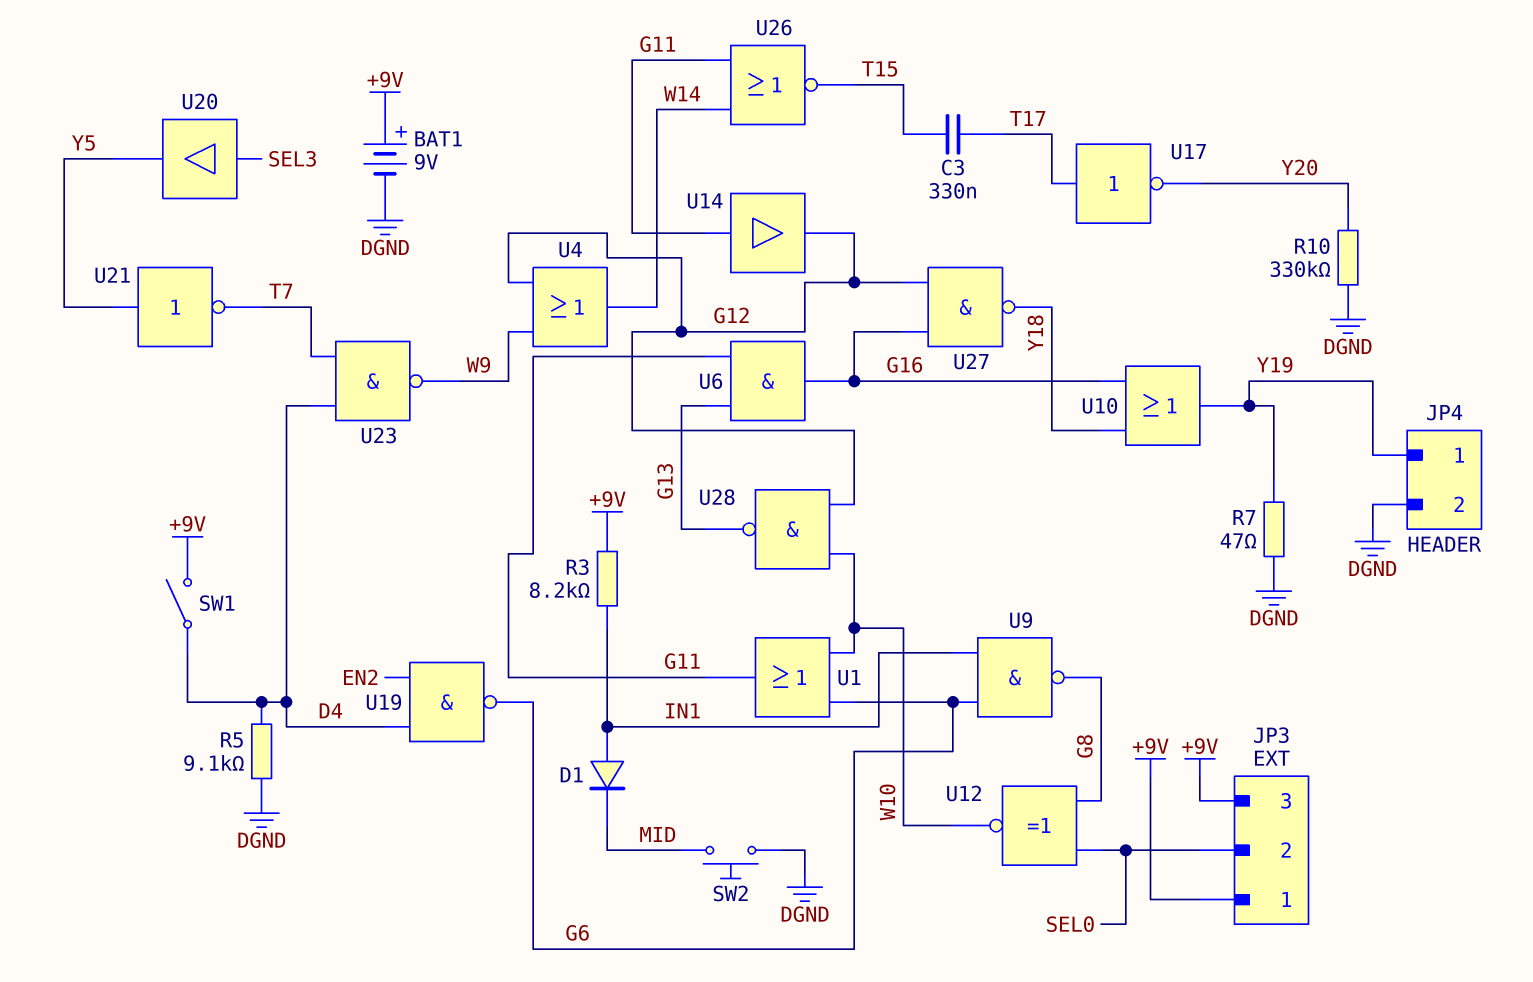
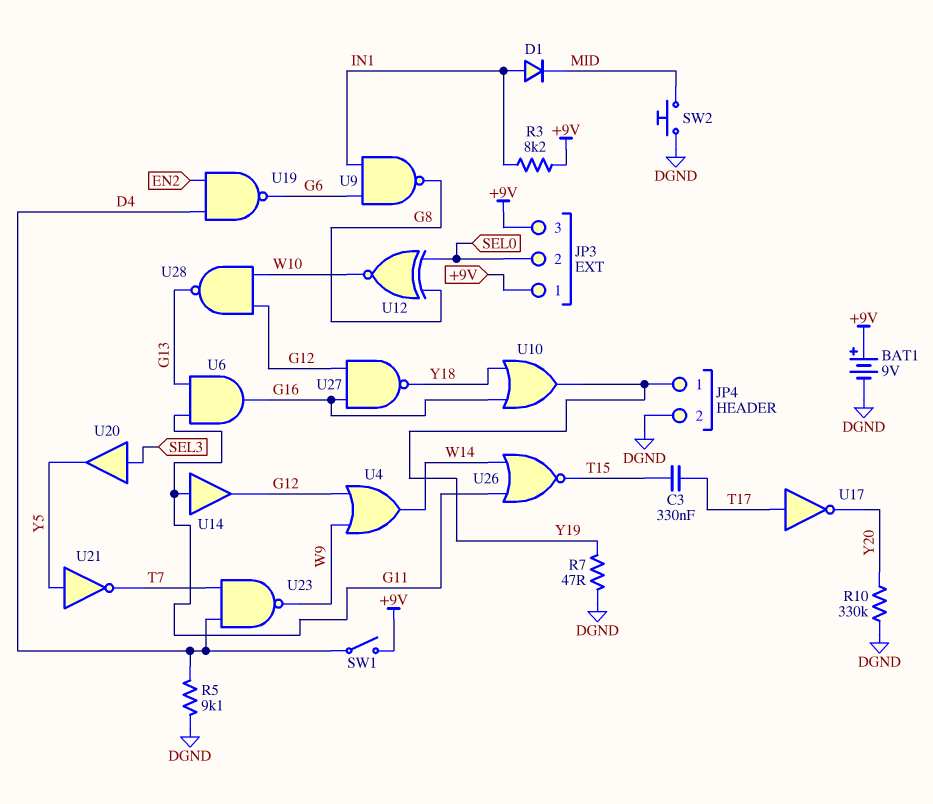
U1: OR (in G6, in W10, out G11) -> none

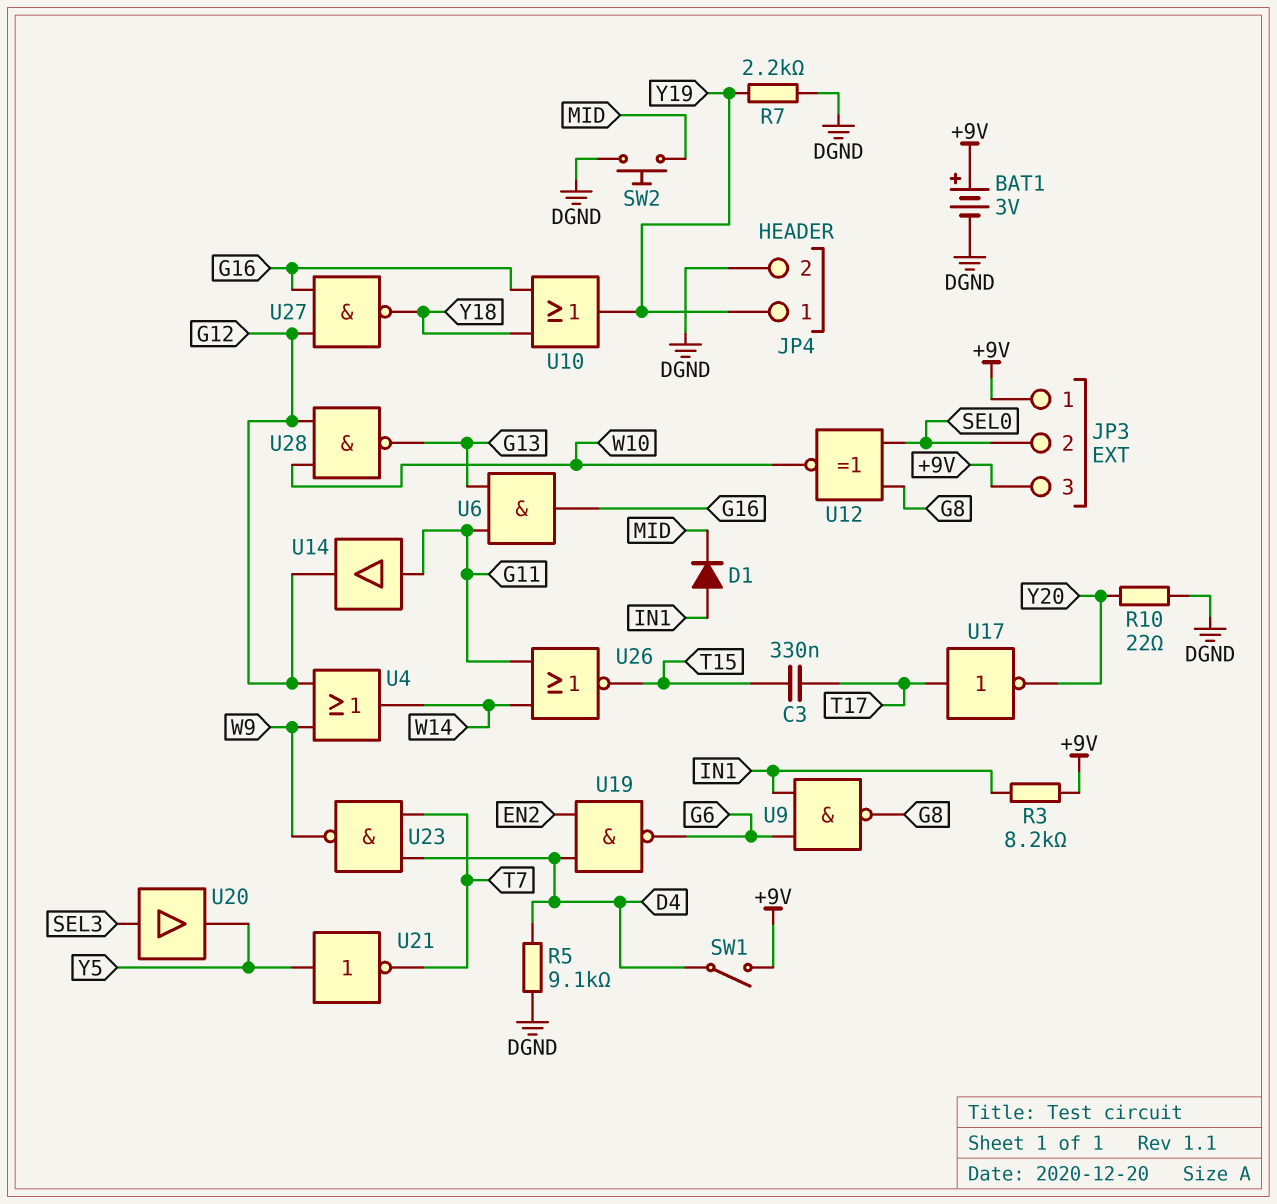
BAT1: 9V (plus +9V, minus DGND) -> 3V (plus +9V, minus DGND)
R7: 47 (DGND, Y19) -> 2.2k (DGND, Y19)
R10: 330k (DGND, Y20) -> 22 (DGND, Y20)

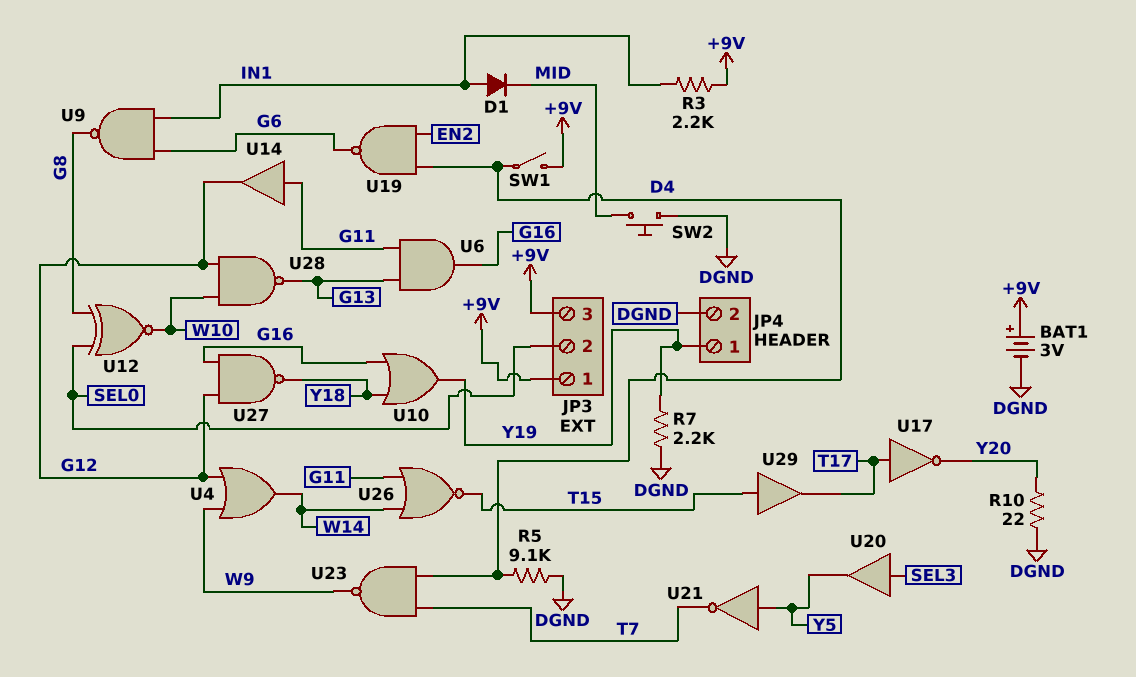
C3: 330nF (T15, T17) -> none
R3: 8.2k (+9V, IN1) -> 2.2k (+9V, IN1)
U29: none -> buffer (in T15, out T17)

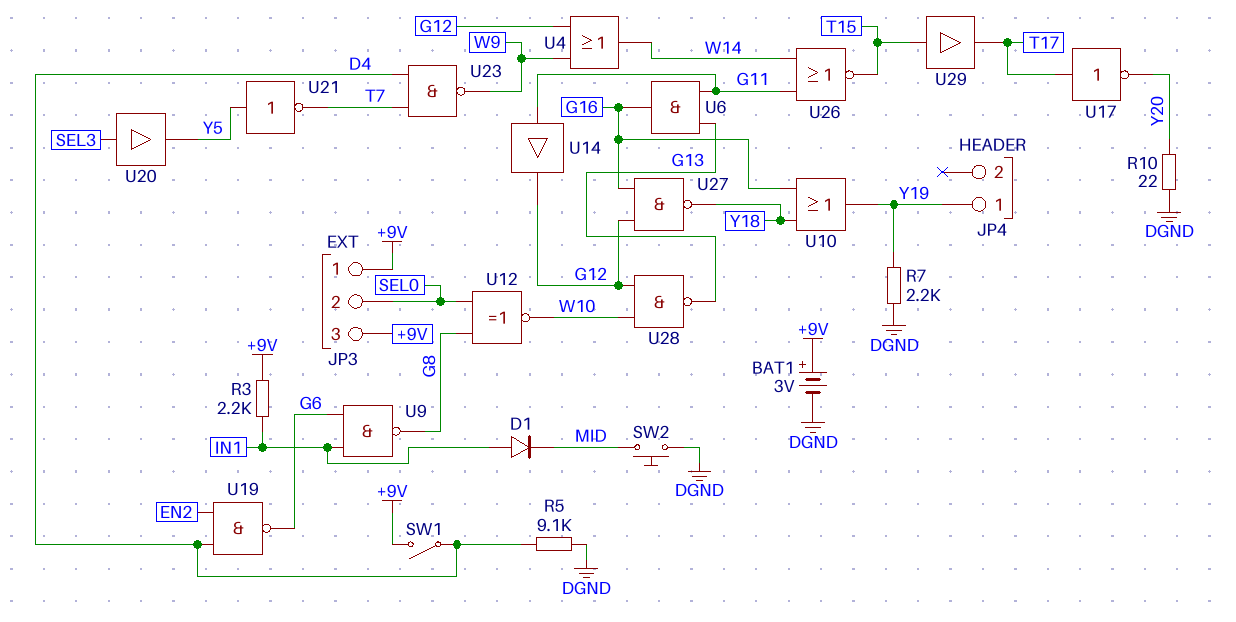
JP4 pin 2: DGND -> none

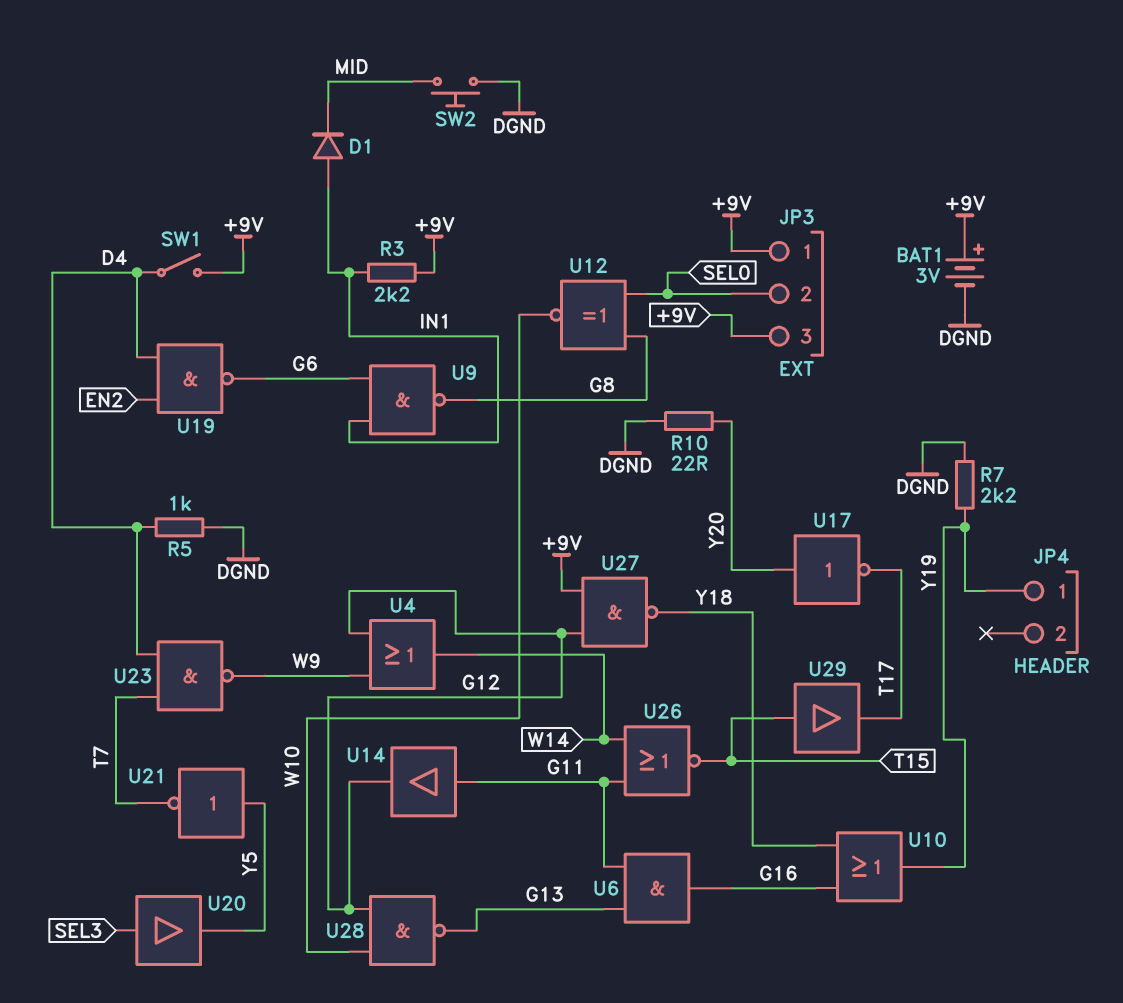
R5: 9.1k (D4, DGND) -> 1k (D4, DGND)
U17: NOT (in T17, out Y20) -> NOT (in Y20, out T17)
U27: NAND (in G12, in G16, out Y18) -> NAND (in +9V, in G12, out Y18)

